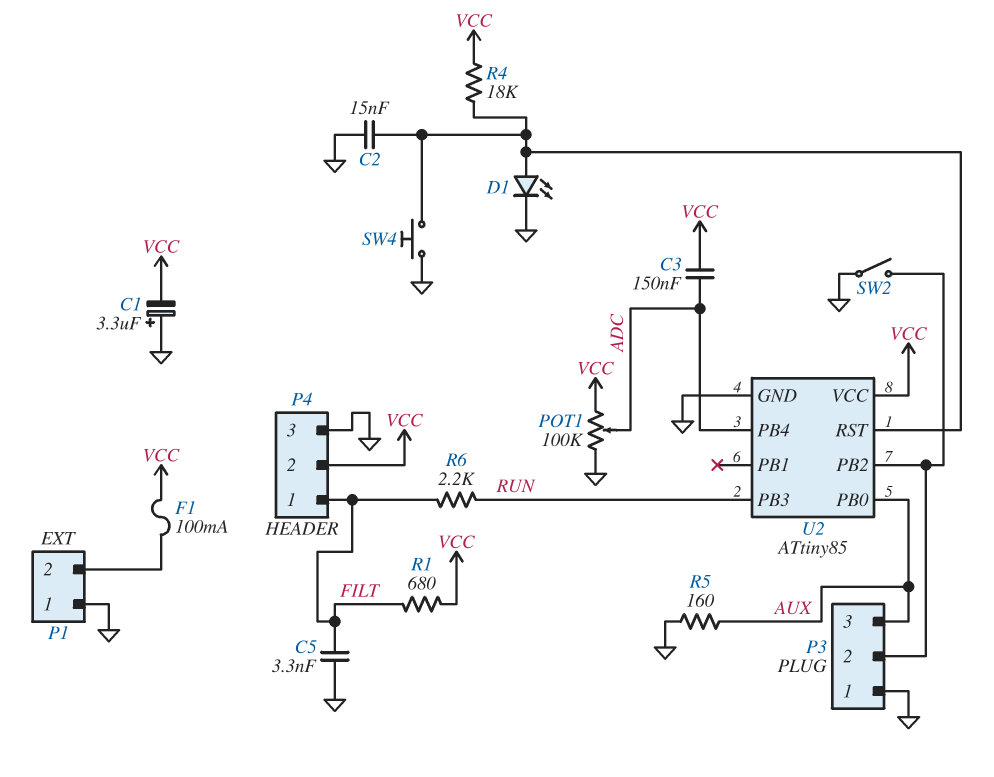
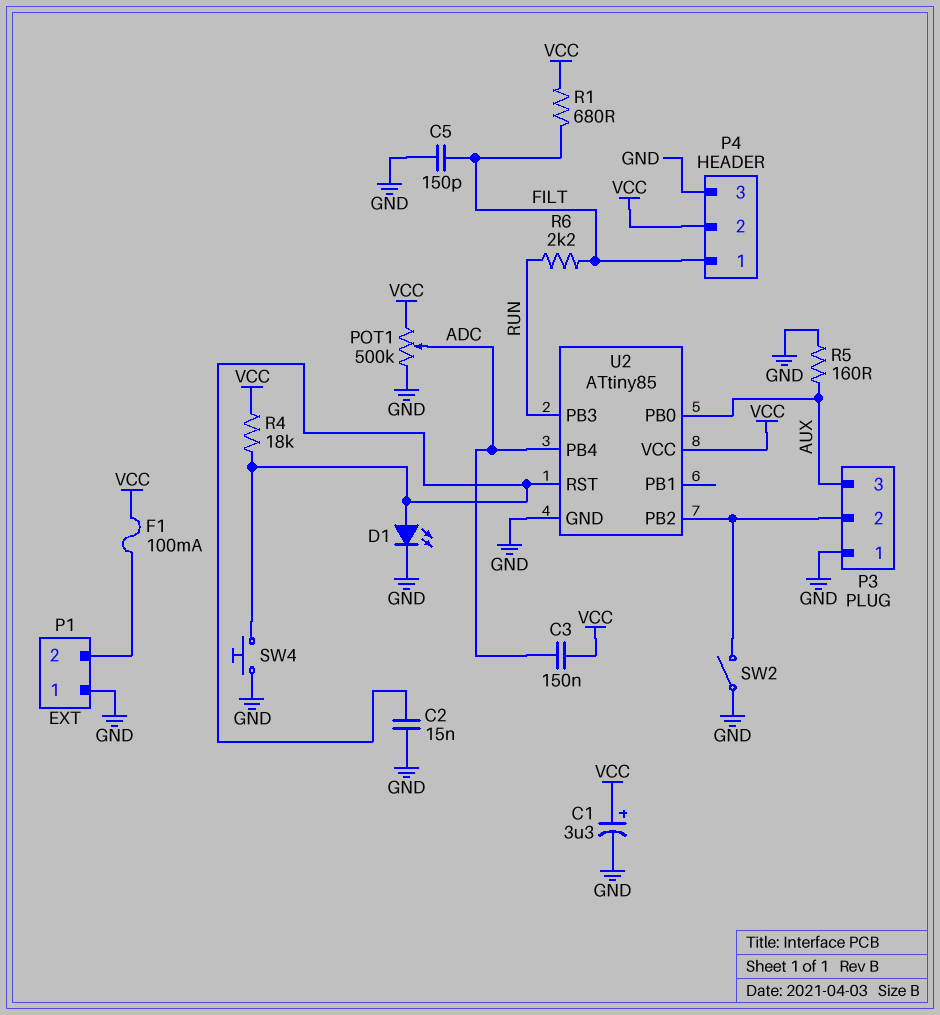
C1: 3.3uF (plus GND, minus VCC) -> 3.3uF (plus VCC, minus GND)
C5: 3.3nF (FILT, GND) -> 150pF (FILT, GND)
POT1: 100k (GND, VCC, wiper ADC) -> 500k (GND, VCC, wiper ADC)

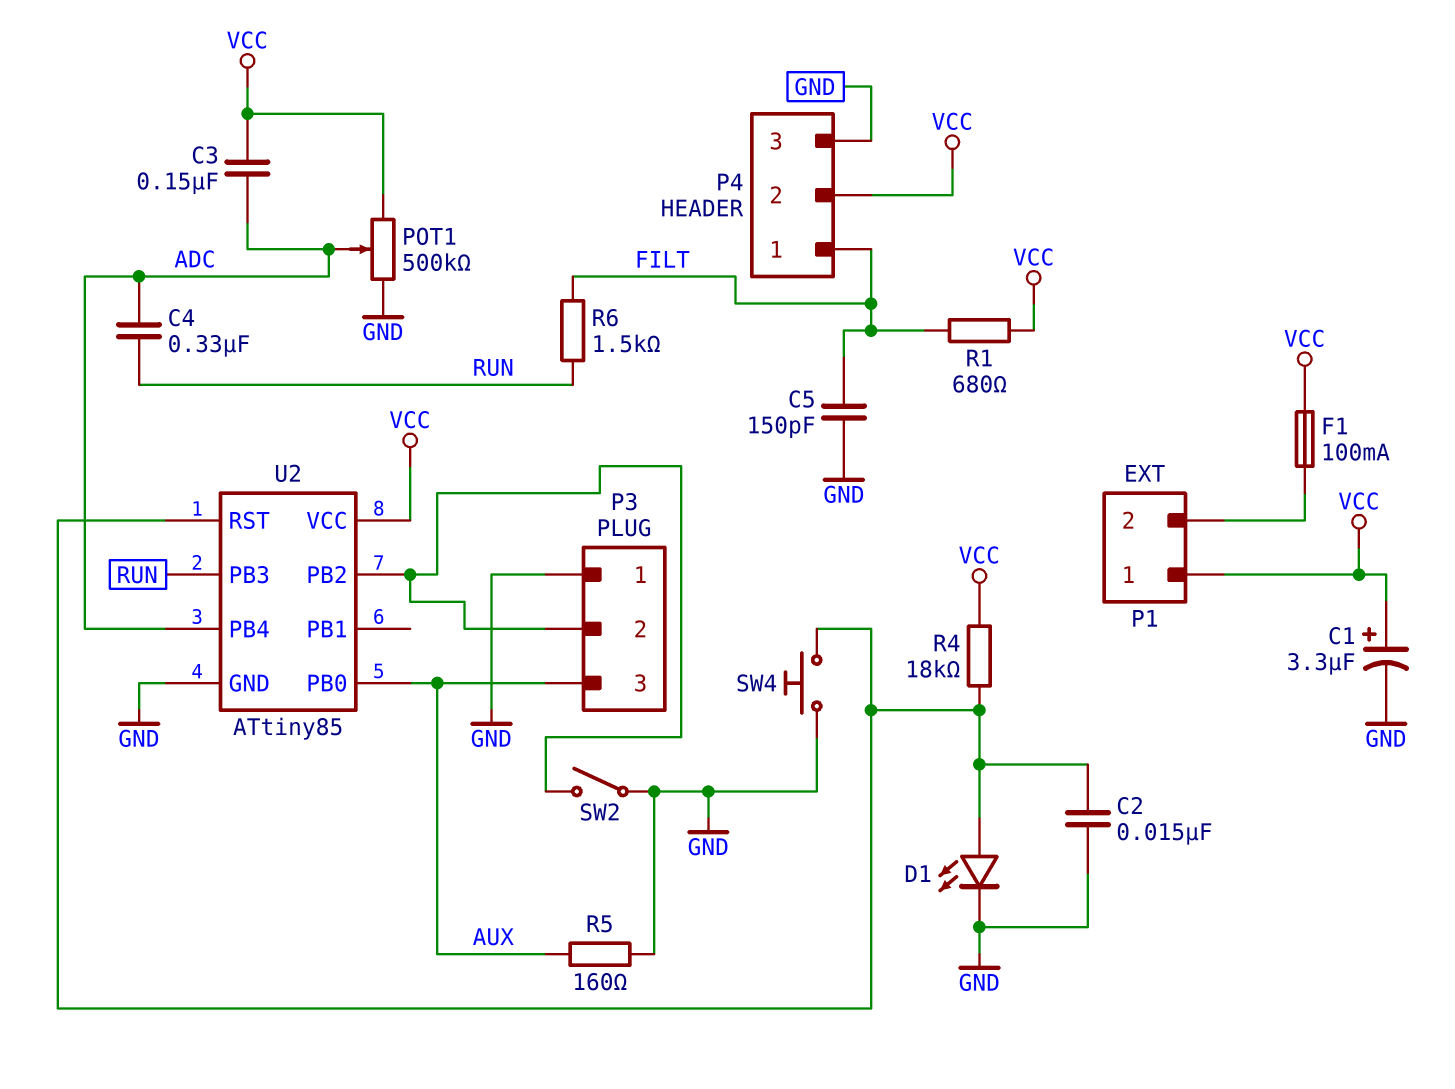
C4: none -> 330nF (ADC, RUN)
P1 pin 1: GND -> VCC
R6: 2.2k (FILT, RUN) -> 1.5k (FILT, RUN)

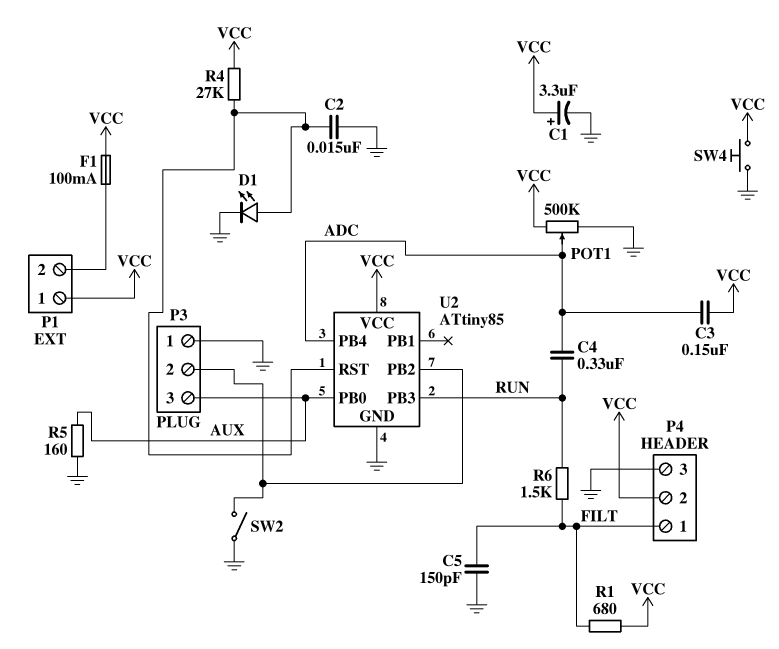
R4: 18k (U2/RST, VCC) -> 27k (U2/RST, VCC)
SW4: button (GND, U2/RST) -> button (GND, VCC)

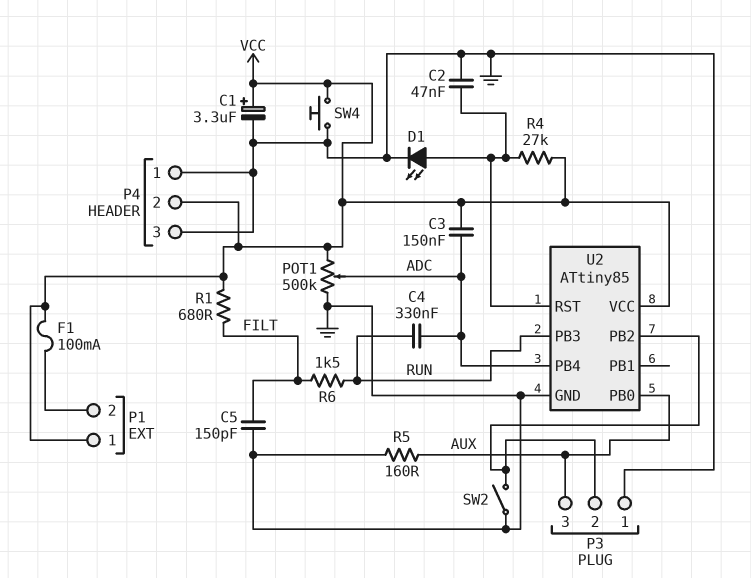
C2: 15nF (GND, U2/RST) -> 47nF (GND, U2/RST)
P4 pin 1: FILT -> GND

